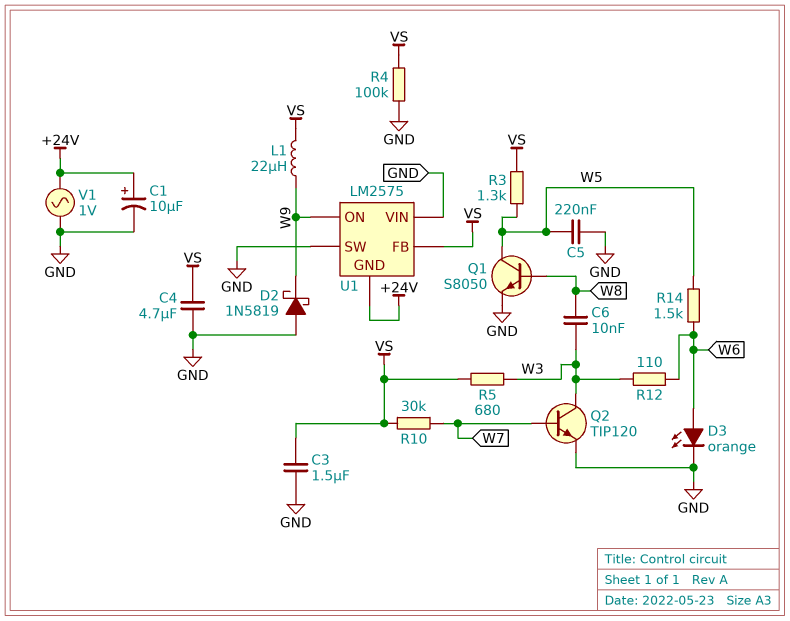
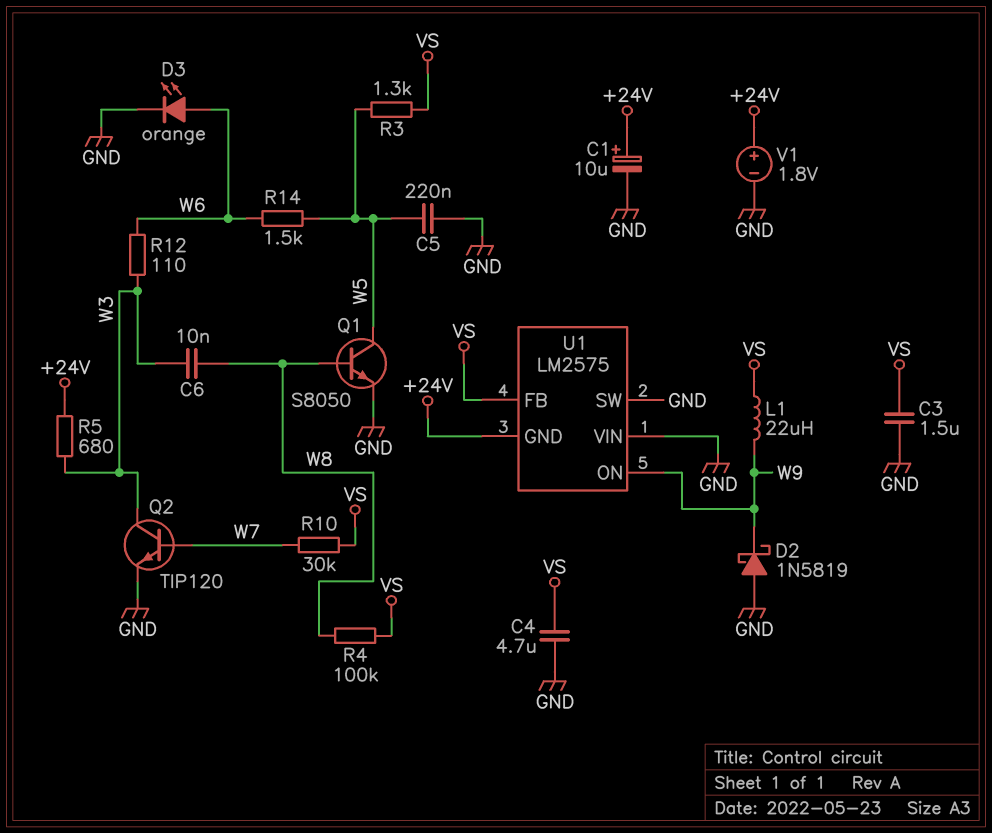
R4: 100k (GND, VS) -> 100k (VS, W8)
R5: 680 (VS, W3) -> 680 (+24V, W3)
V1: AC 1V (+24V, GND) -> 1.8V (plus +24V, minus GND)

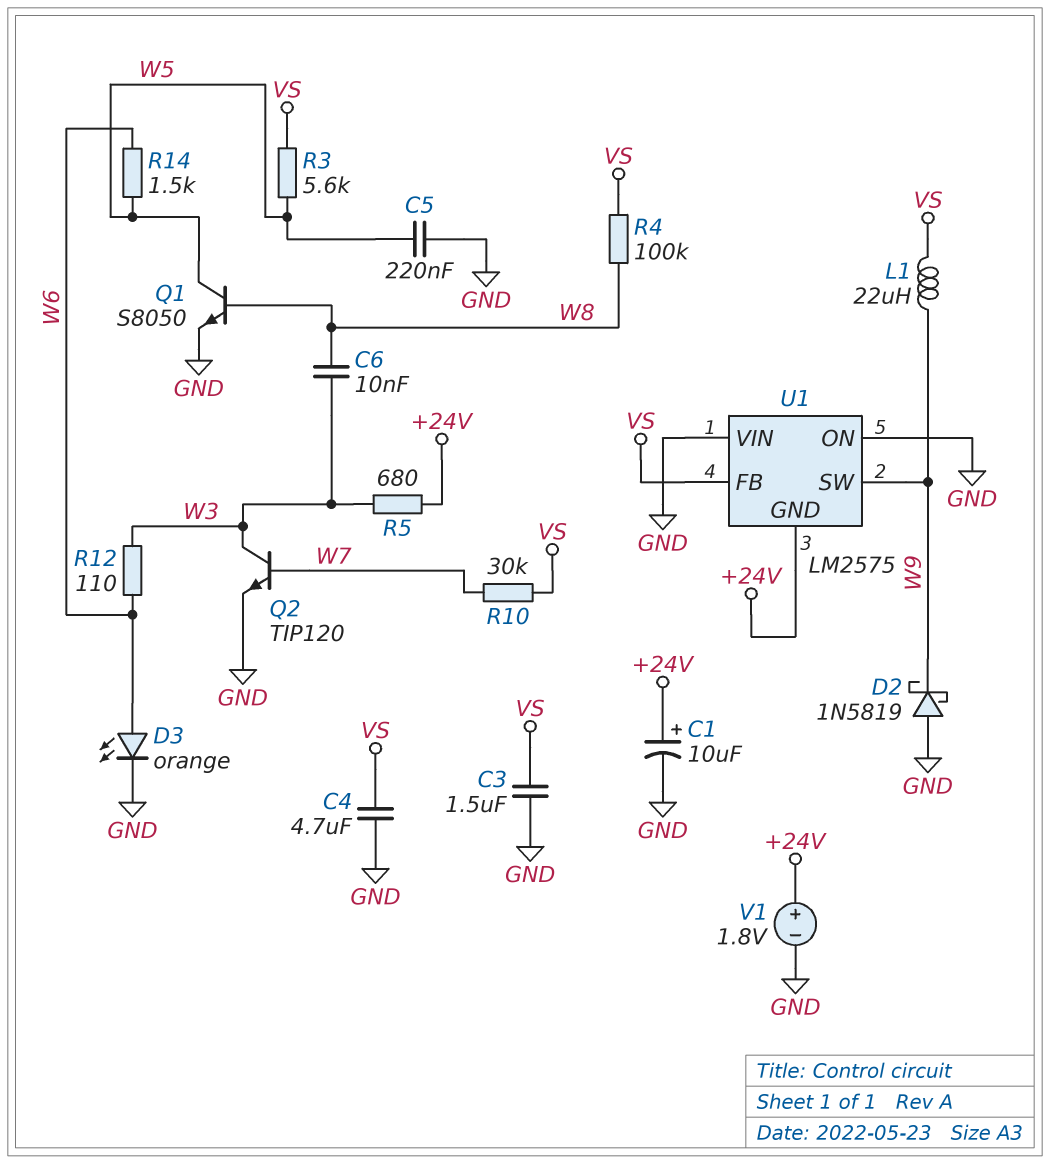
R3: 1.3k (VS, W5) -> 5.6k (VS, W5)
U1 pin ON: W9 -> GND
U1 pin SW: GND -> W9

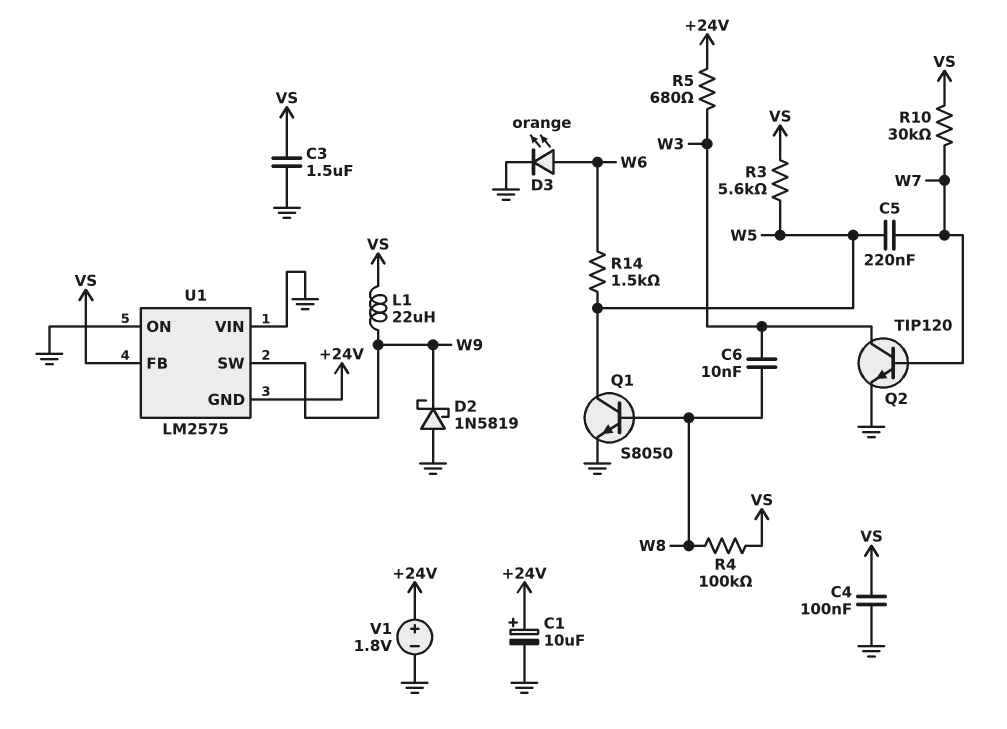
C4: 4.7uF (GND, VS) -> 100nF (GND, VS)
C5: 220nF (GND, W5) -> 220nF (W5, W7)
R12: 110 (W3, W6) -> none

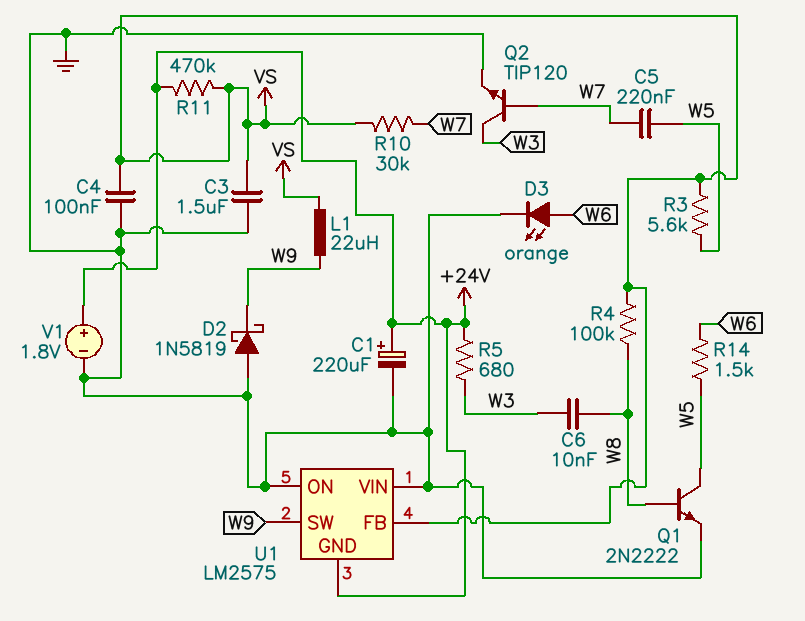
C1: 10uF (plus +24V, minus GND) -> 220uF (plus +24V, minus GND)
Q1: NPN S8050 (B W8, C W5, E GND) -> NPN 2N2222 (B W8, C W5, E GND)
R11: none -> 470k (+24V, VS)

